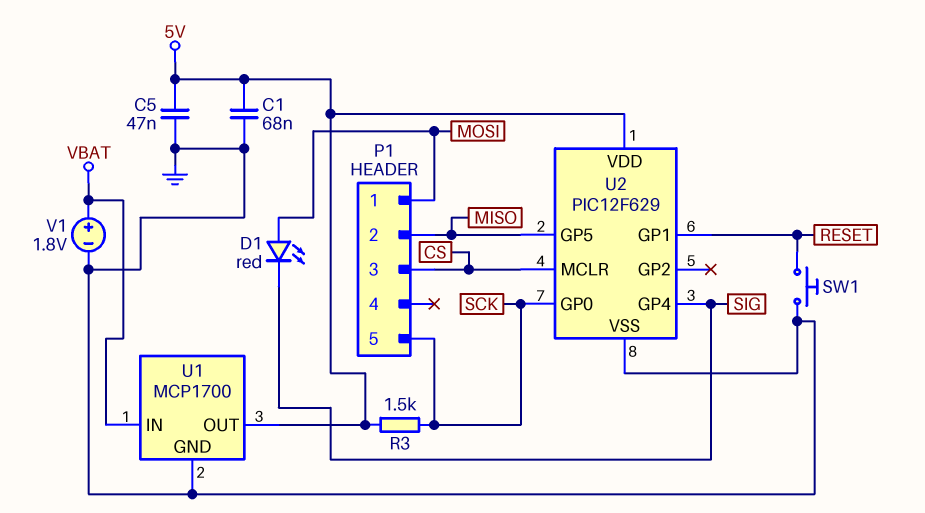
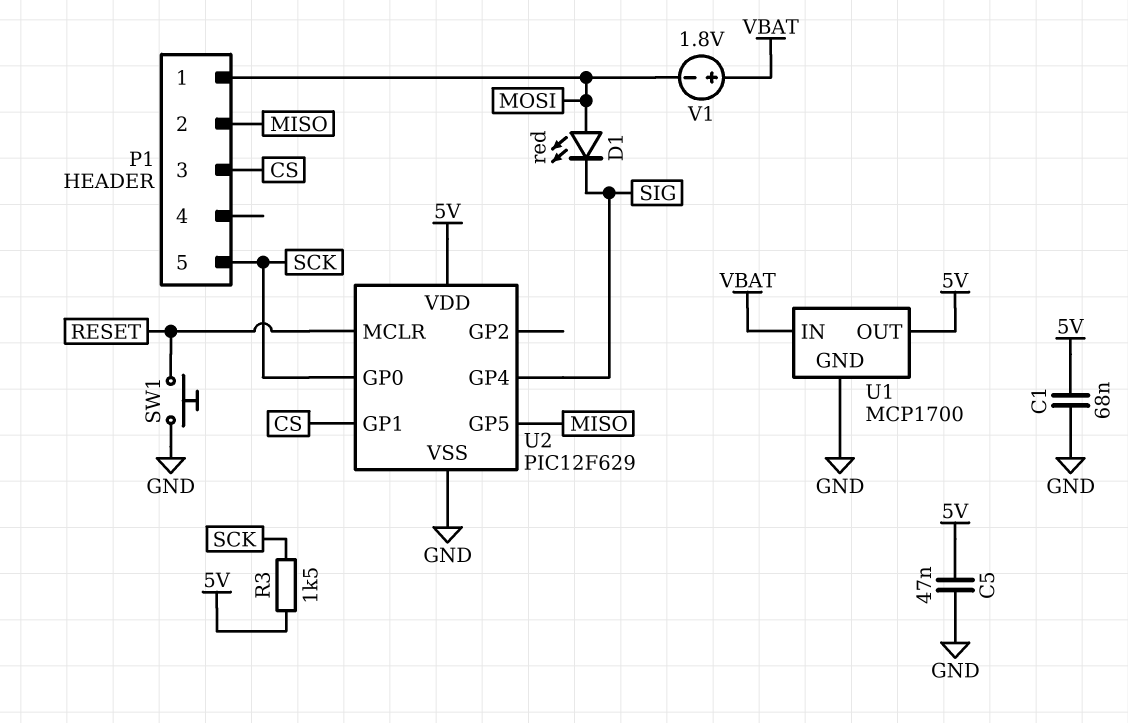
U2 pin GP1: RESET -> CS
U2 pin MCLR: CS -> RESET
V1: 1.8V (plus VBAT, minus GND) -> 1.8V (plus VBAT, minus MOSI)

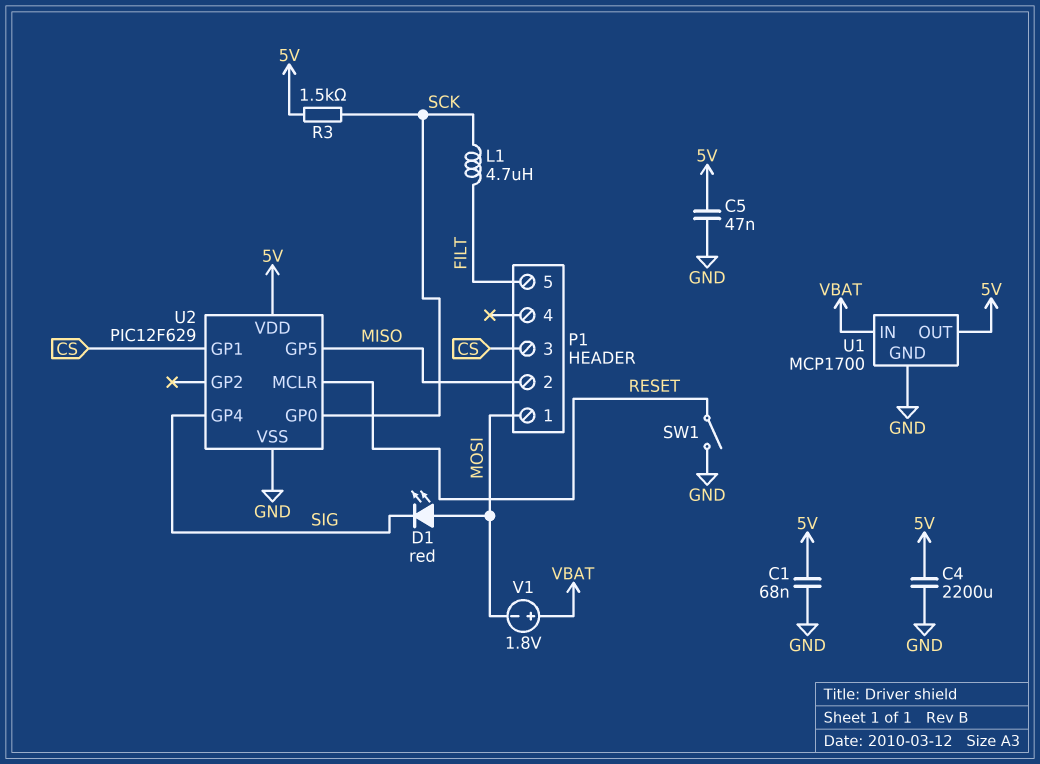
C4: none -> 2200uF (5V, GND)
L1: none -> 4.7uH (FILT, SCK)
P1 pin 5: SCK -> FILT
SW1: button (GND, RESET) -> switch (GND, RESET)

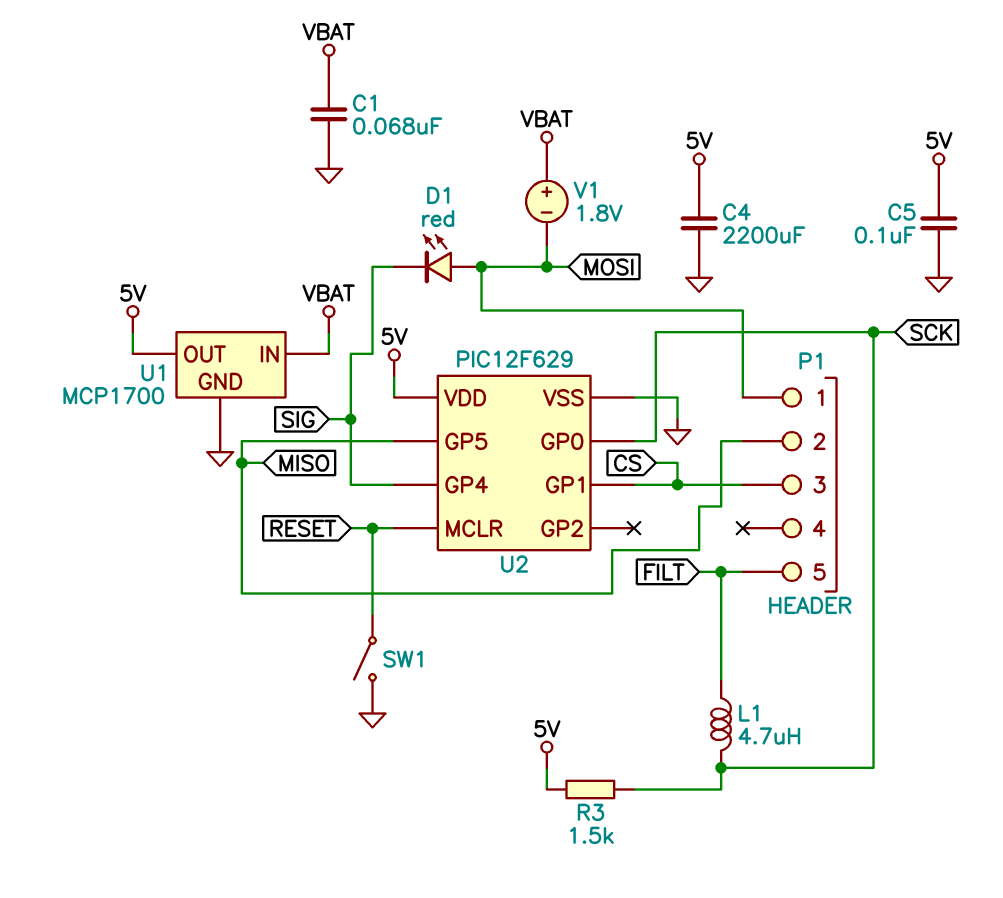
C1: 68nF (5V, GND) -> 68nF (GND, VBAT)
C5: 47nF (5V, GND) -> 100nF (5V, GND)

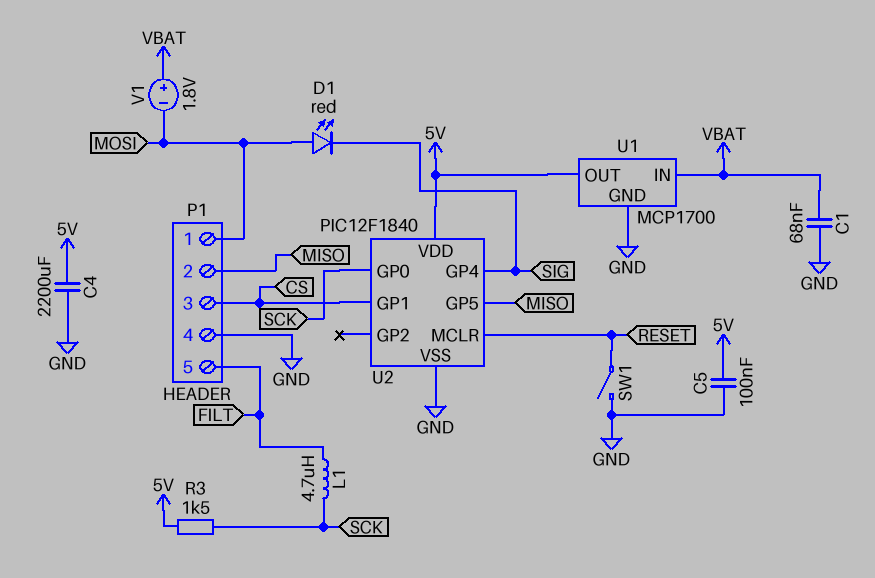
P1 pin 4: none -> GND
U2: PIC12F629 -> PIC12F1840

